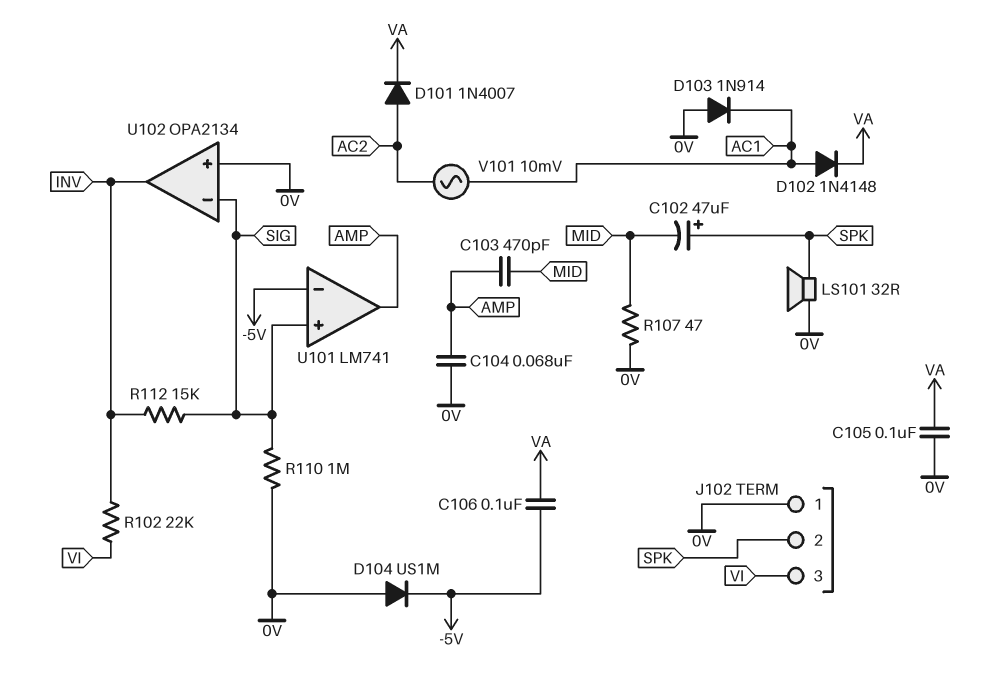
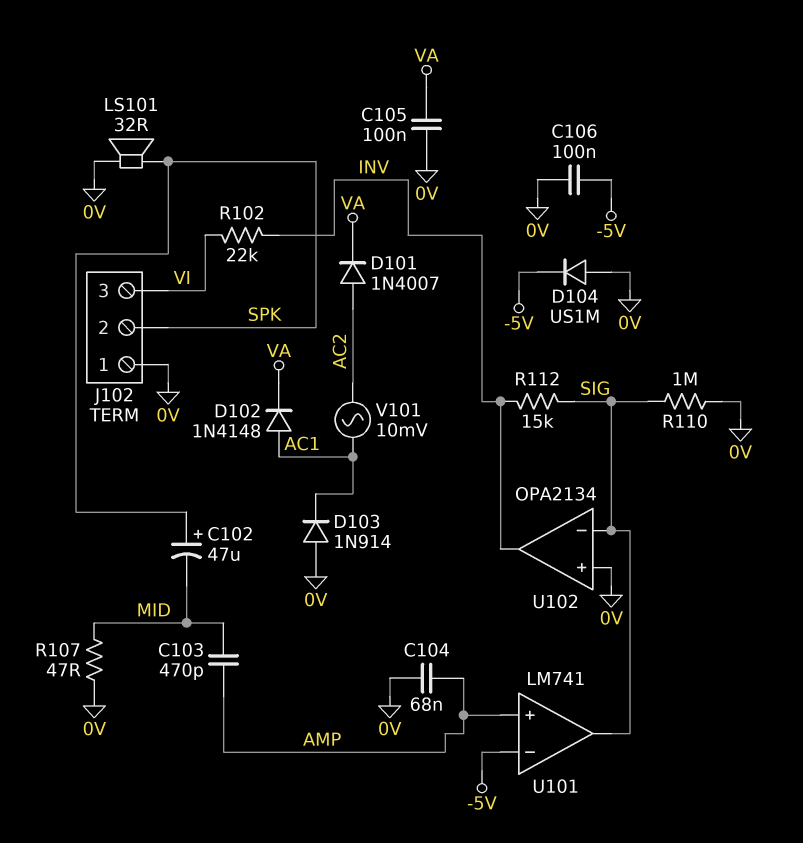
C106: 100nF (-5V, VA) -> 100nF (-5V, 0V)
U101 pin in+: SIG -> AMP
U101 pin out: AMP -> SIG

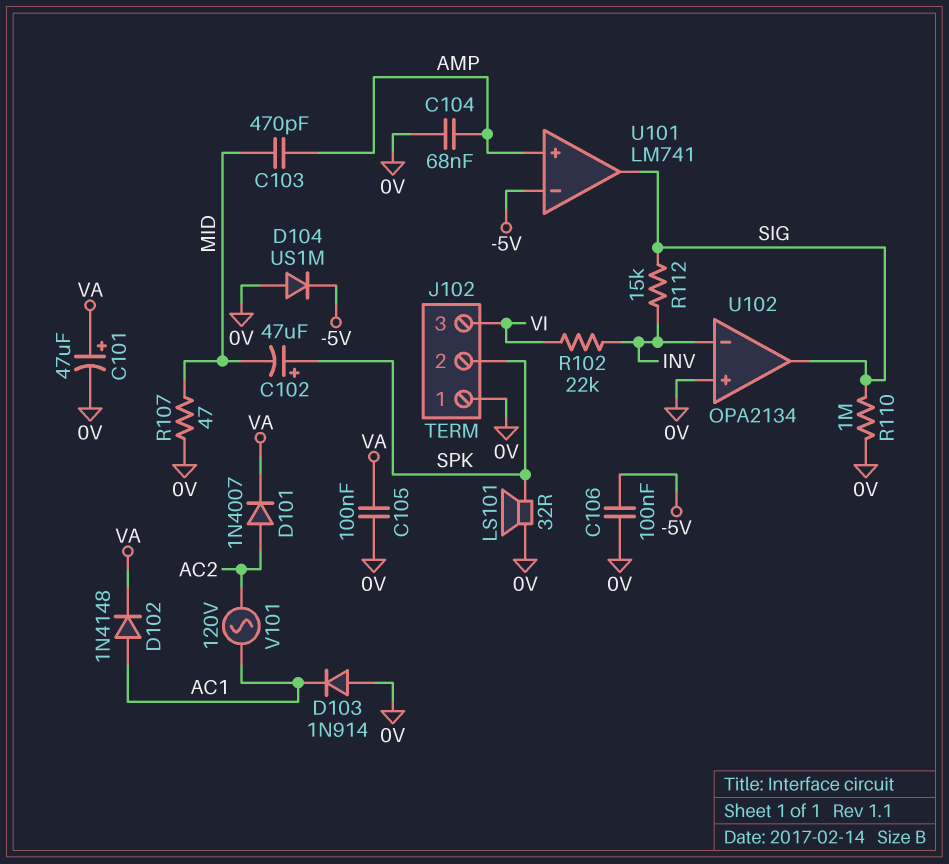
C101: none -> 47uF (plus VA, minus 0V)
U102 pin in-: SIG -> INV
U102 pin out: INV -> SIG
V101: AC 10mV (AC1, AC2) -> AC 120V (AC1, AC2)

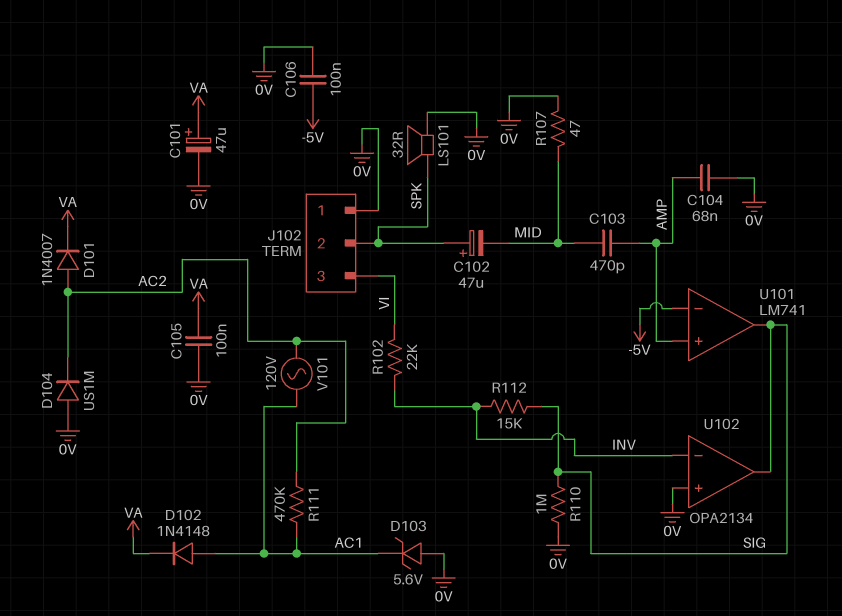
D103: diode 1N914 (A 0V, K AC1) -> zener 5.6V (A 0V, K AC1)
D104: diode US1M (A 0V, K -5V) -> diode US1M (A 0V, K AC2)
R111: none -> 470k (AC1, AC2)

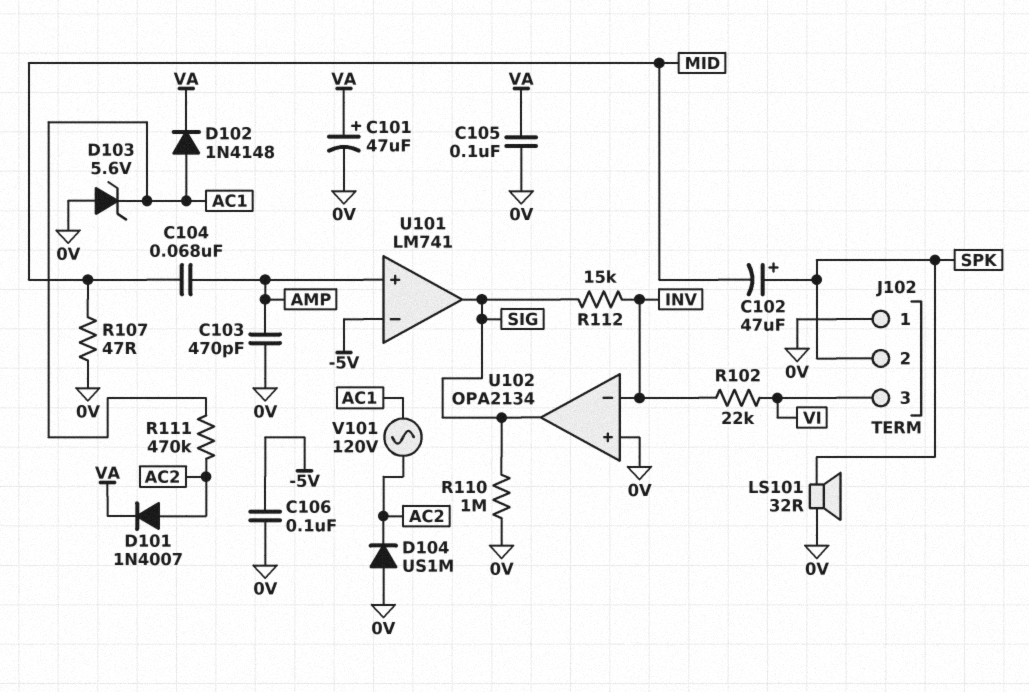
C103: 470pF (AMP, MID) -> 470pF (0V, AMP)
C104: 68nF (0V, AMP) -> 68nF (AMP, MID)

